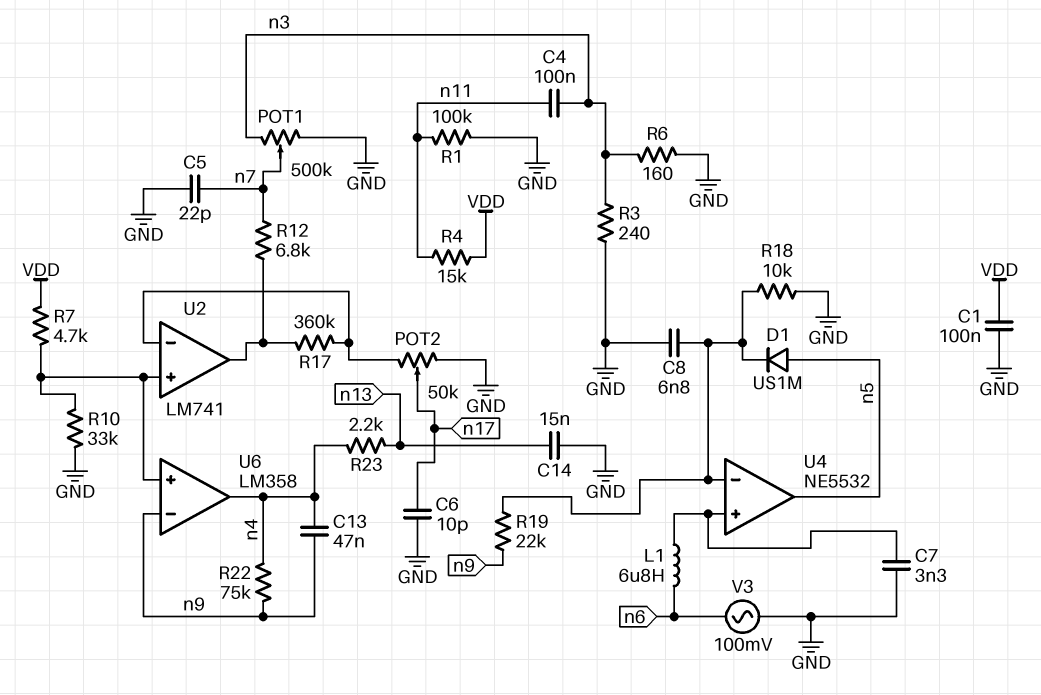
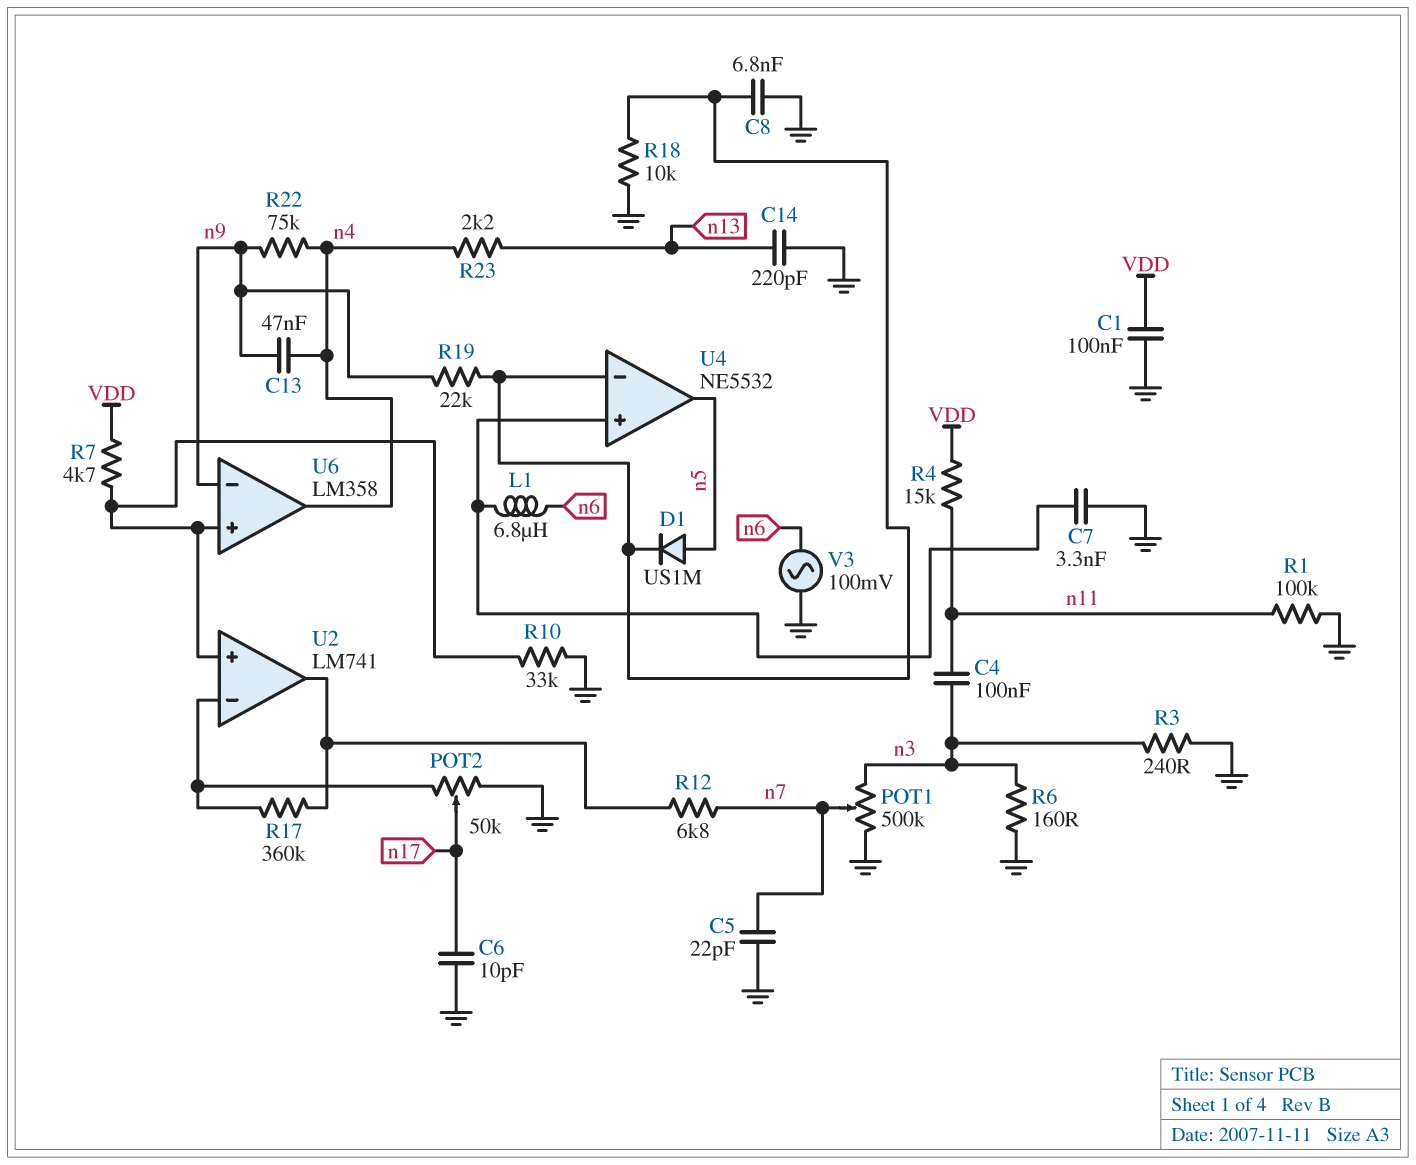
C14: 15nF (GND, n13) -> 220pF (GND, n13)

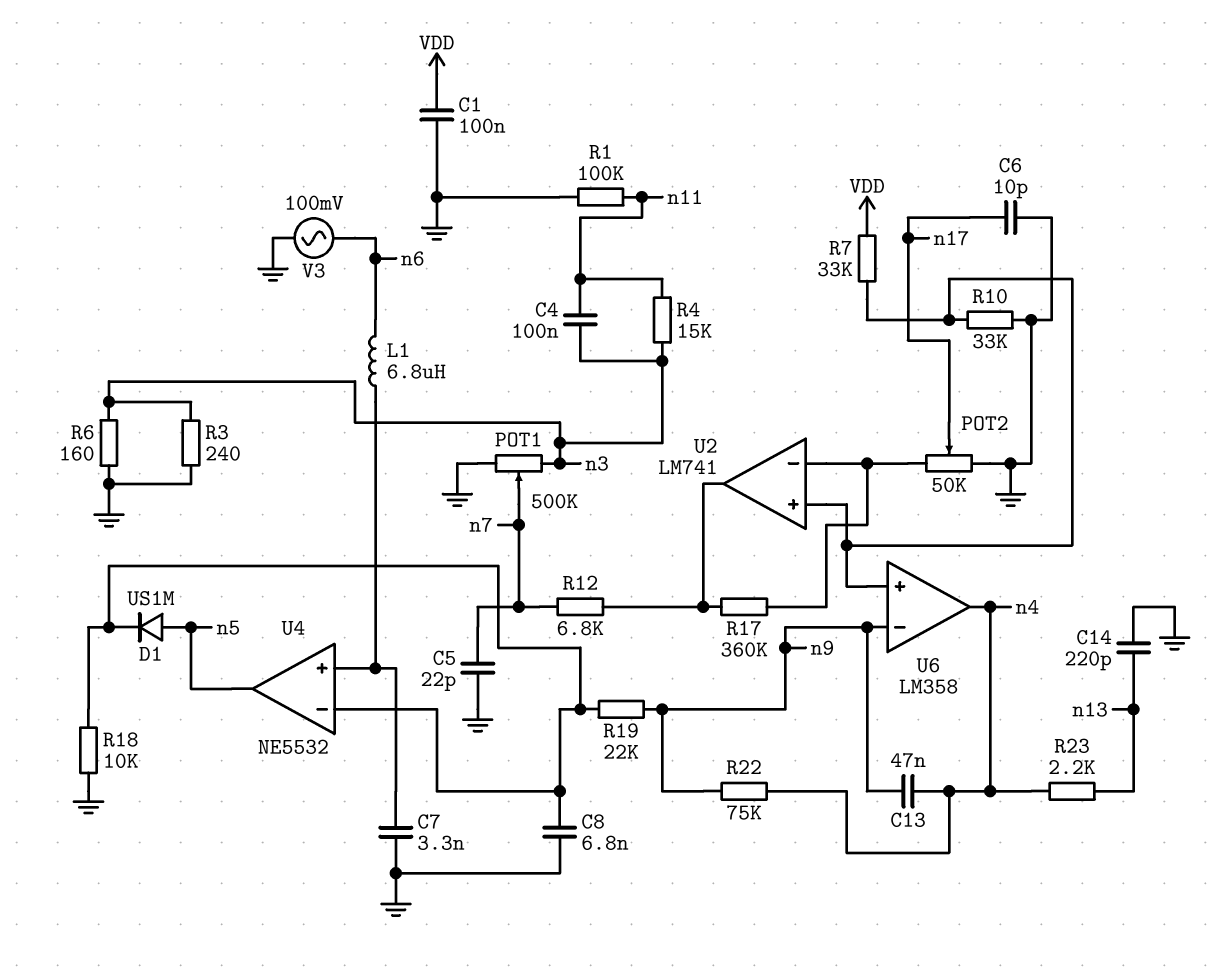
R4: 15k (VDD, n11) -> 15k (n3, n11)
R7: 4.7k (U2/in+, VDD) -> 33k (U2/in+, VDD)

